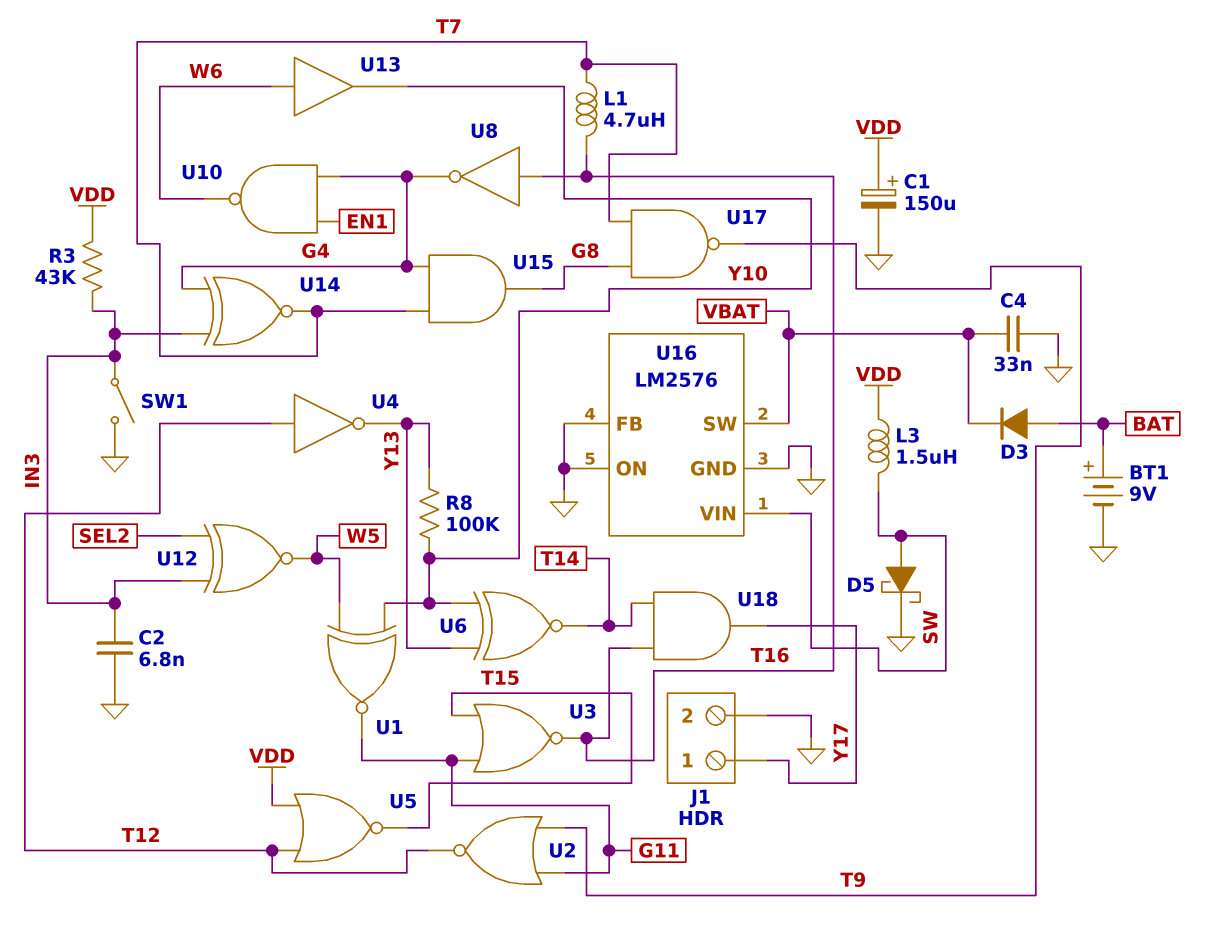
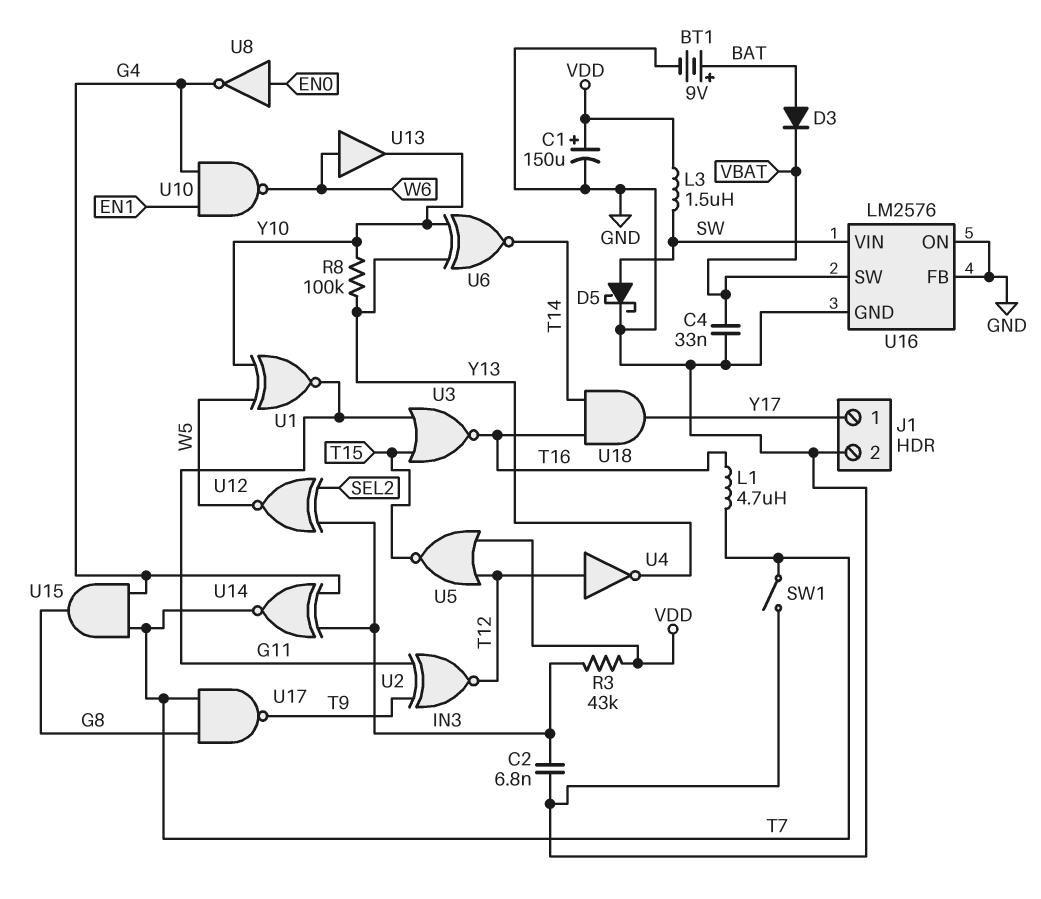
SW1: switch (GND, IN3) -> switch (GND, T7)
U2: NOR (in G11, in T9, out T12) -> XNOR (in G11, in T9, out T12)
U8: NOT (in T16, out G4) -> NOT (in EN0, out G4)

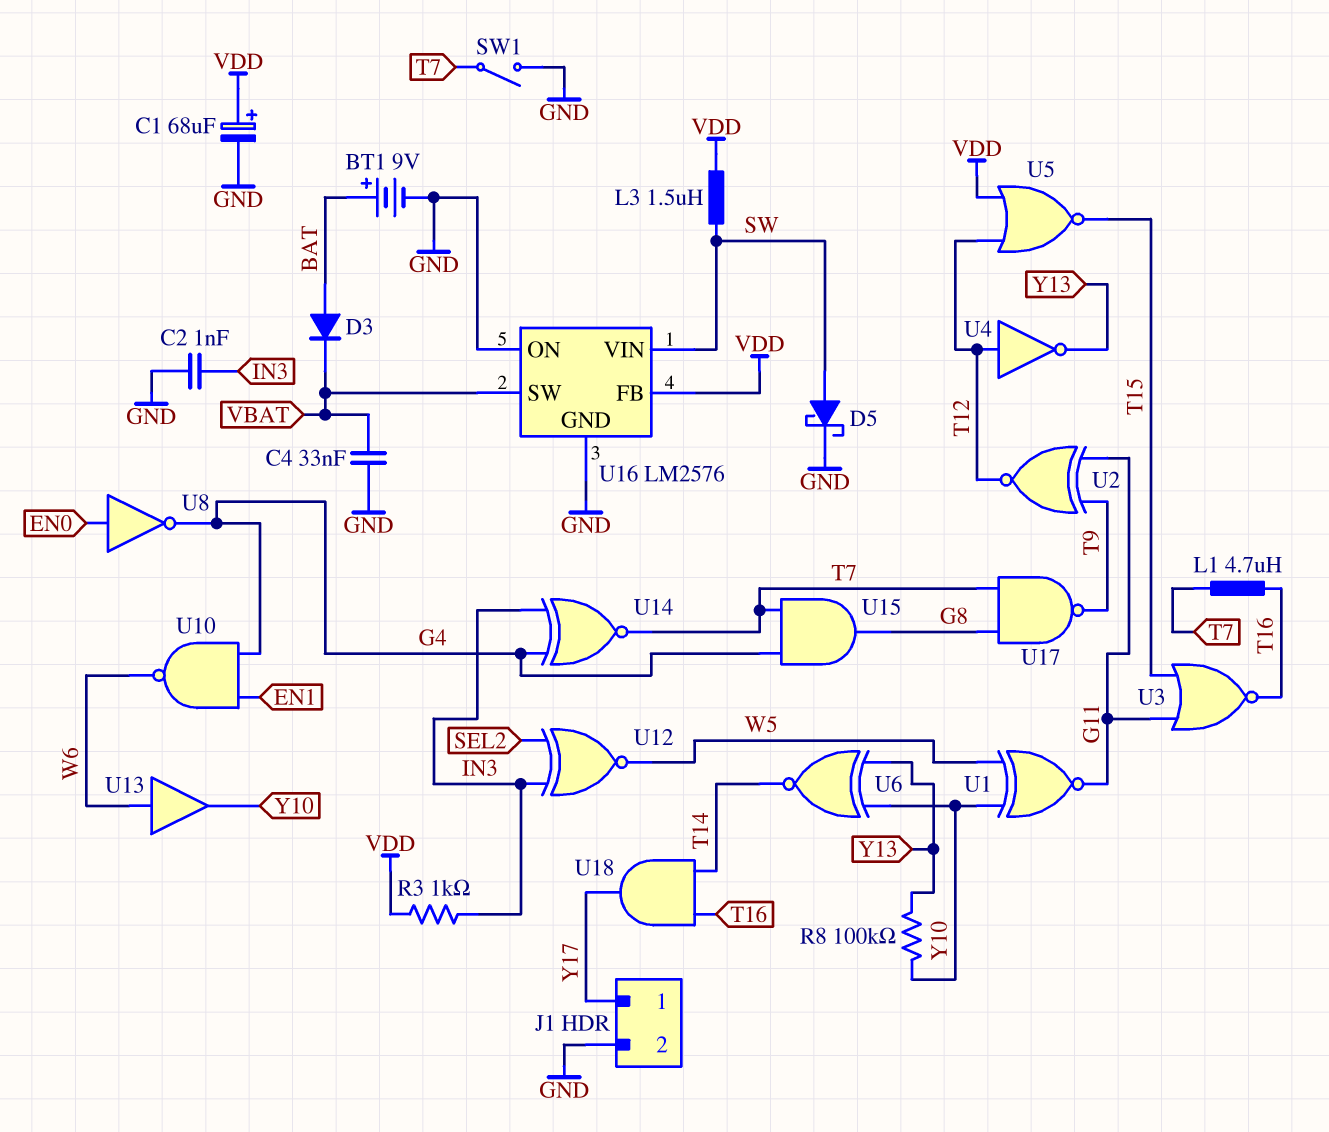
C1: 150uF (plus VDD, minus GND) -> 68uF (plus VDD, minus GND)
C2: 6.8nF (GND, IN3) -> 1nF (GND, IN3)
R3: 43k (IN3, VDD) -> 1k (IN3, VDD)
U16 pin FB: GND -> VDD

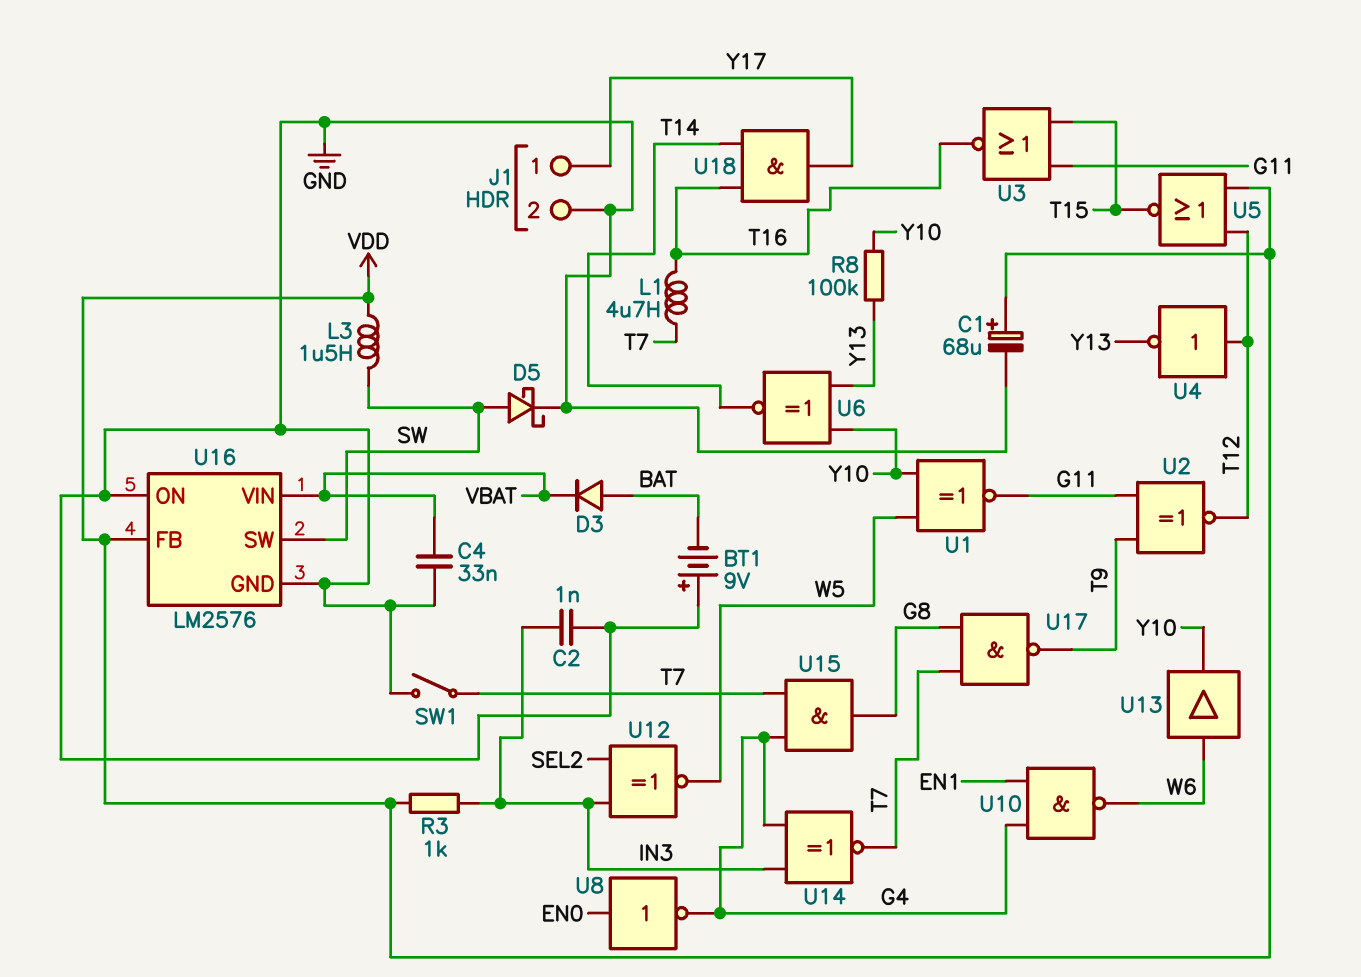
BT1: 9V (plus BAT, minus GND) -> 9V (plus GND, minus BAT)
U16 pin SW: VBAT -> SW
U16 pin VIN: SW -> VBAT

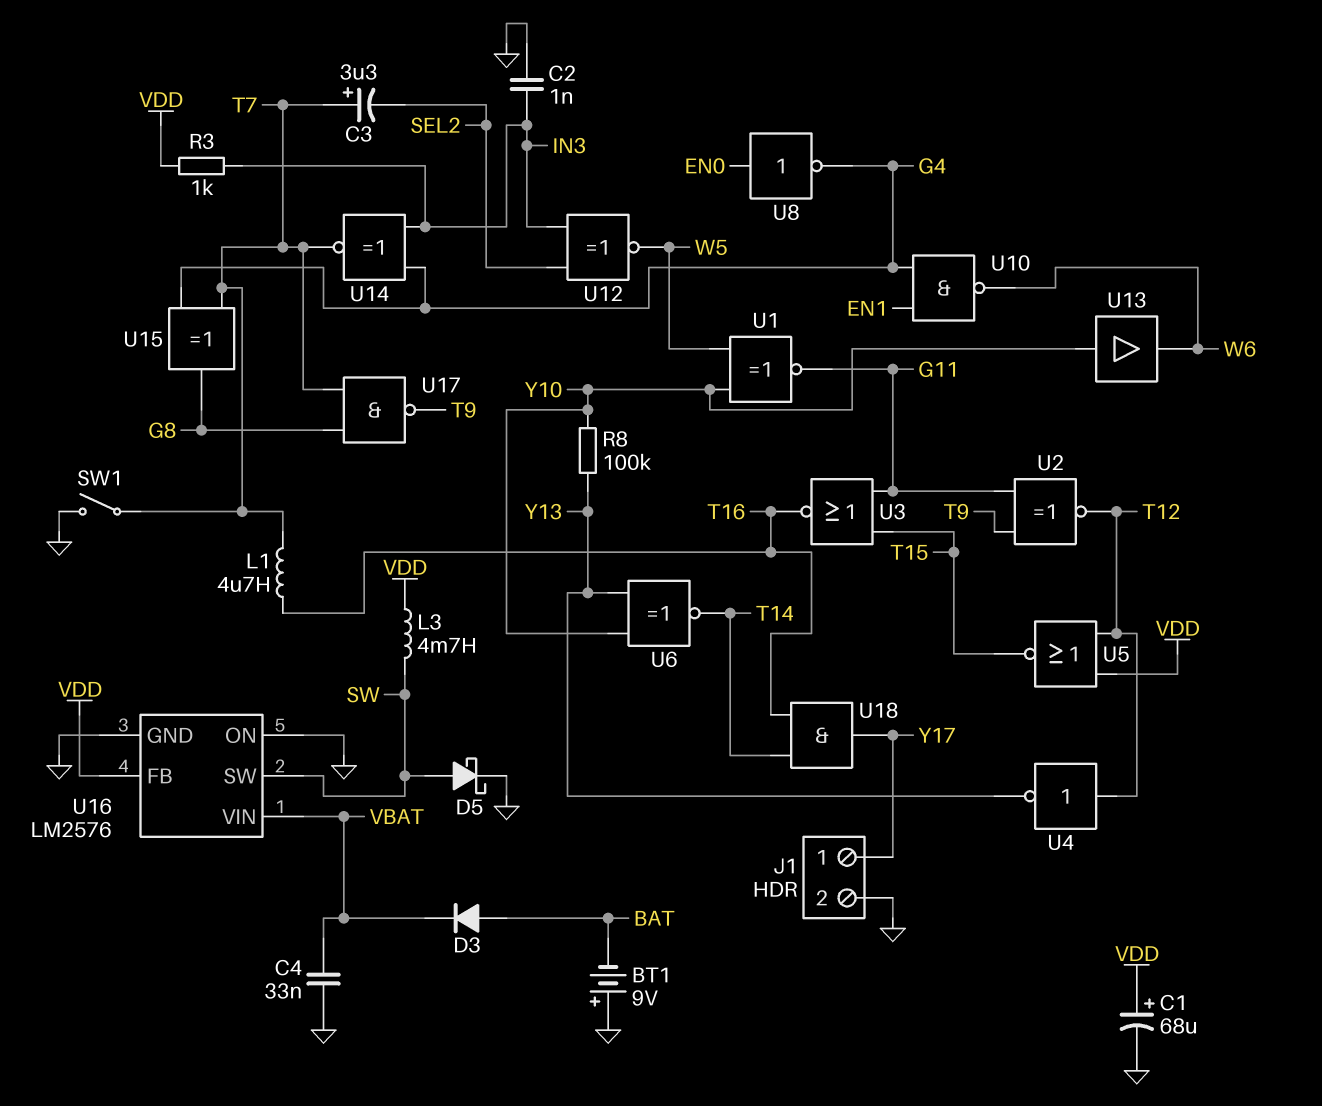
C3: none -> 3.3uF (plus T7, minus SEL2)
L3: 1.5uH (SW, VDD) -> 4.7mH (SW, VDD)
U13: buffer (in W6, out Y10) -> buffer (in Y10, out W6)
U15: AND (in G4, in T7, out G8) -> XOR (in G4, in T7, out G8)

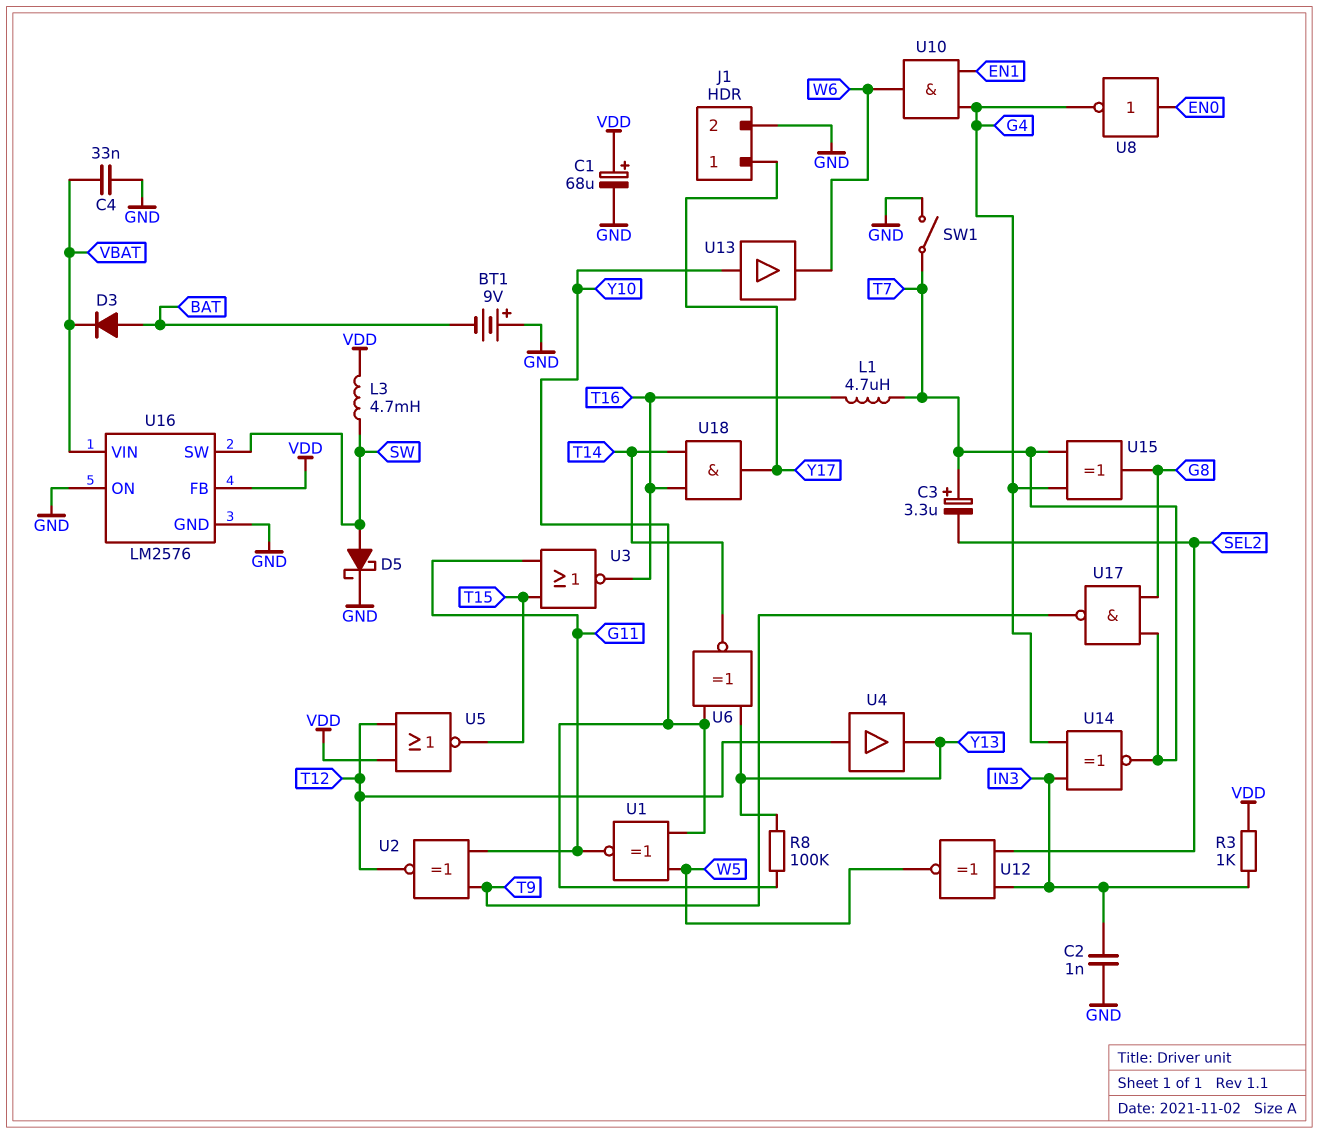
U4: NOT (in T12, out Y13) -> buffer (in T12, out Y13)
U10: NAND (in EN1, in G4, out W6) -> AND (in EN1, in G4, out W6)

